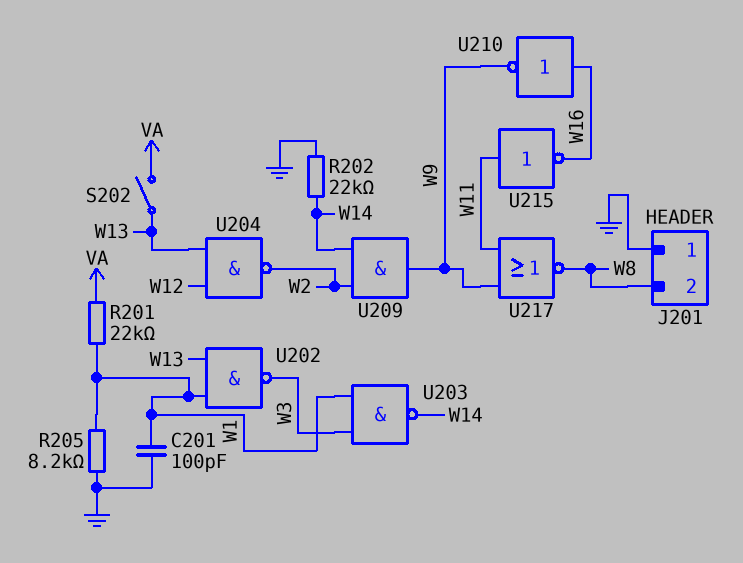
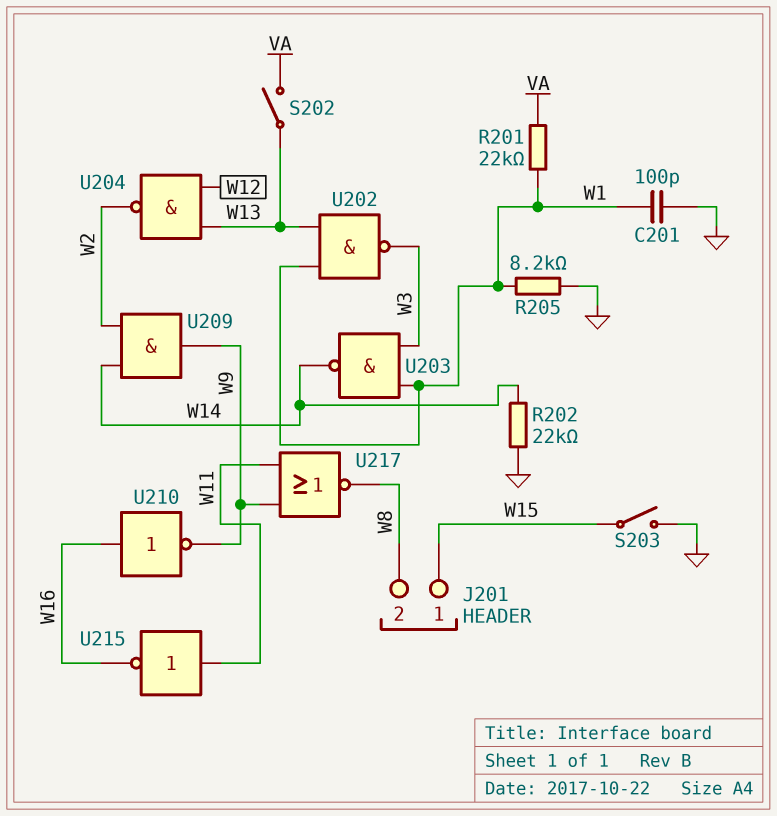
J201 pin 1: GND -> W15
S203: none -> switch (GND, W15)

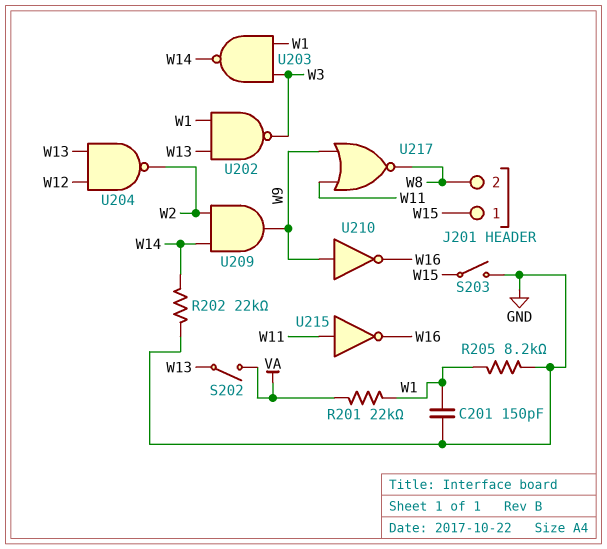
C201: 100pF (GND, W1) -> 150pF (GND, W1)
U210: NOT (in W16, out W9) -> NOT (in W9, out W16)

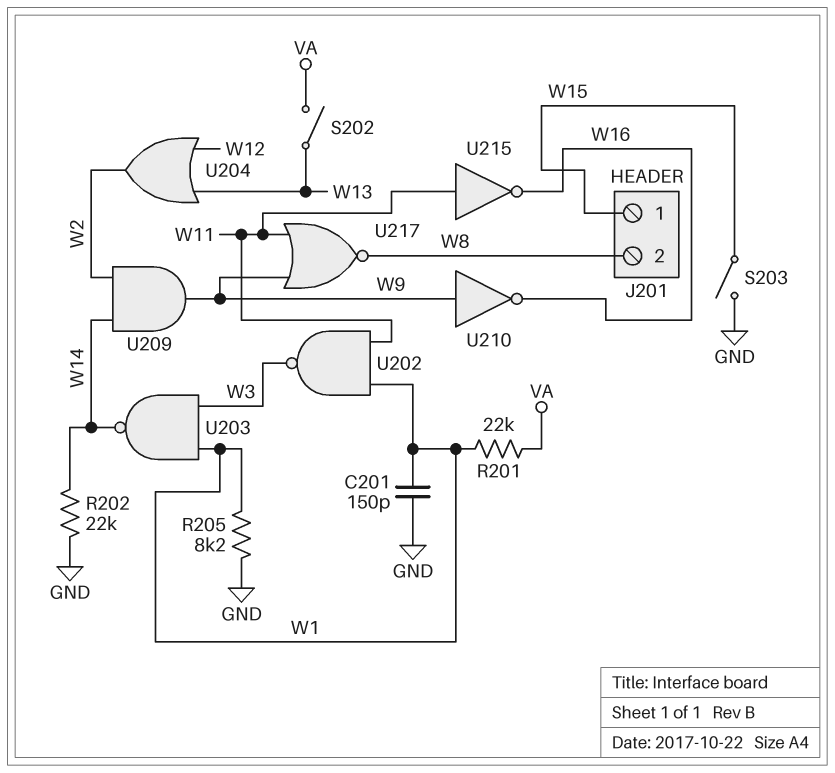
U202: NAND (in W1, in W13, out W3) -> NAND (in W1, in W11, out W3)
U204: NAND (in W12, in W13, out W2) -> OR (in W12, in W13, out W2)

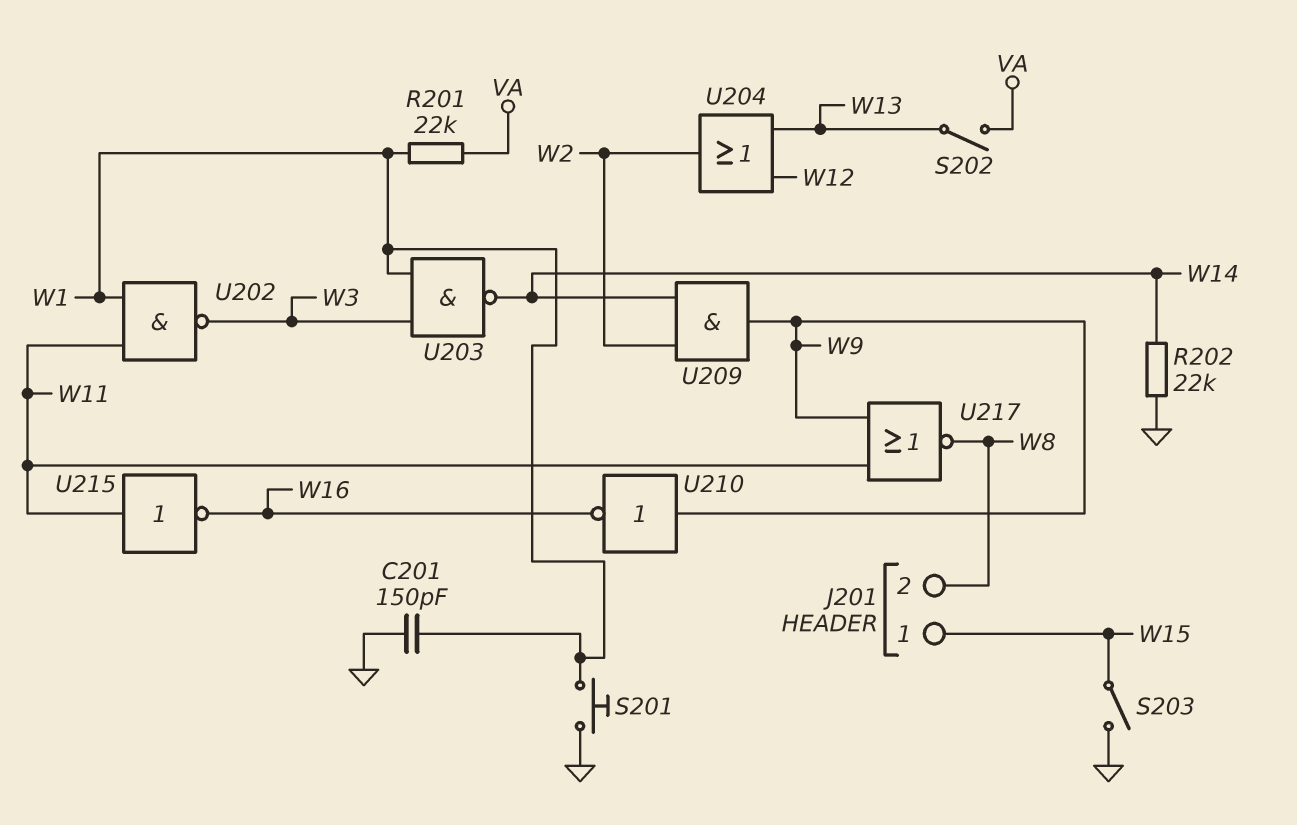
R205: 8.2k (GND, W1) -> none
S201: none -> button (GND, W1)

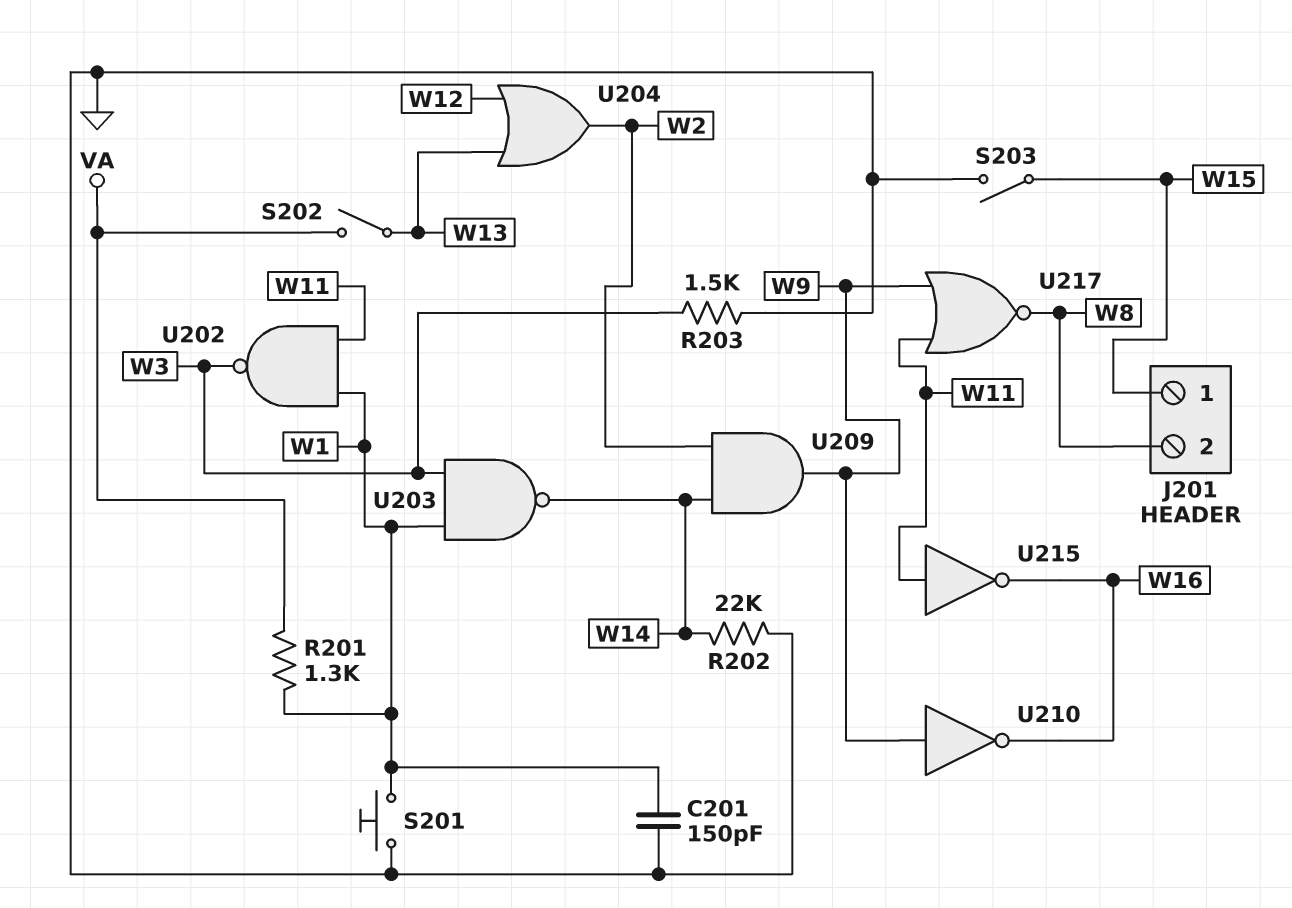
R201: 22k (VA, W1) -> 1.3k (VA, W1)
R203: none -> 1.5k (GND, W3)

